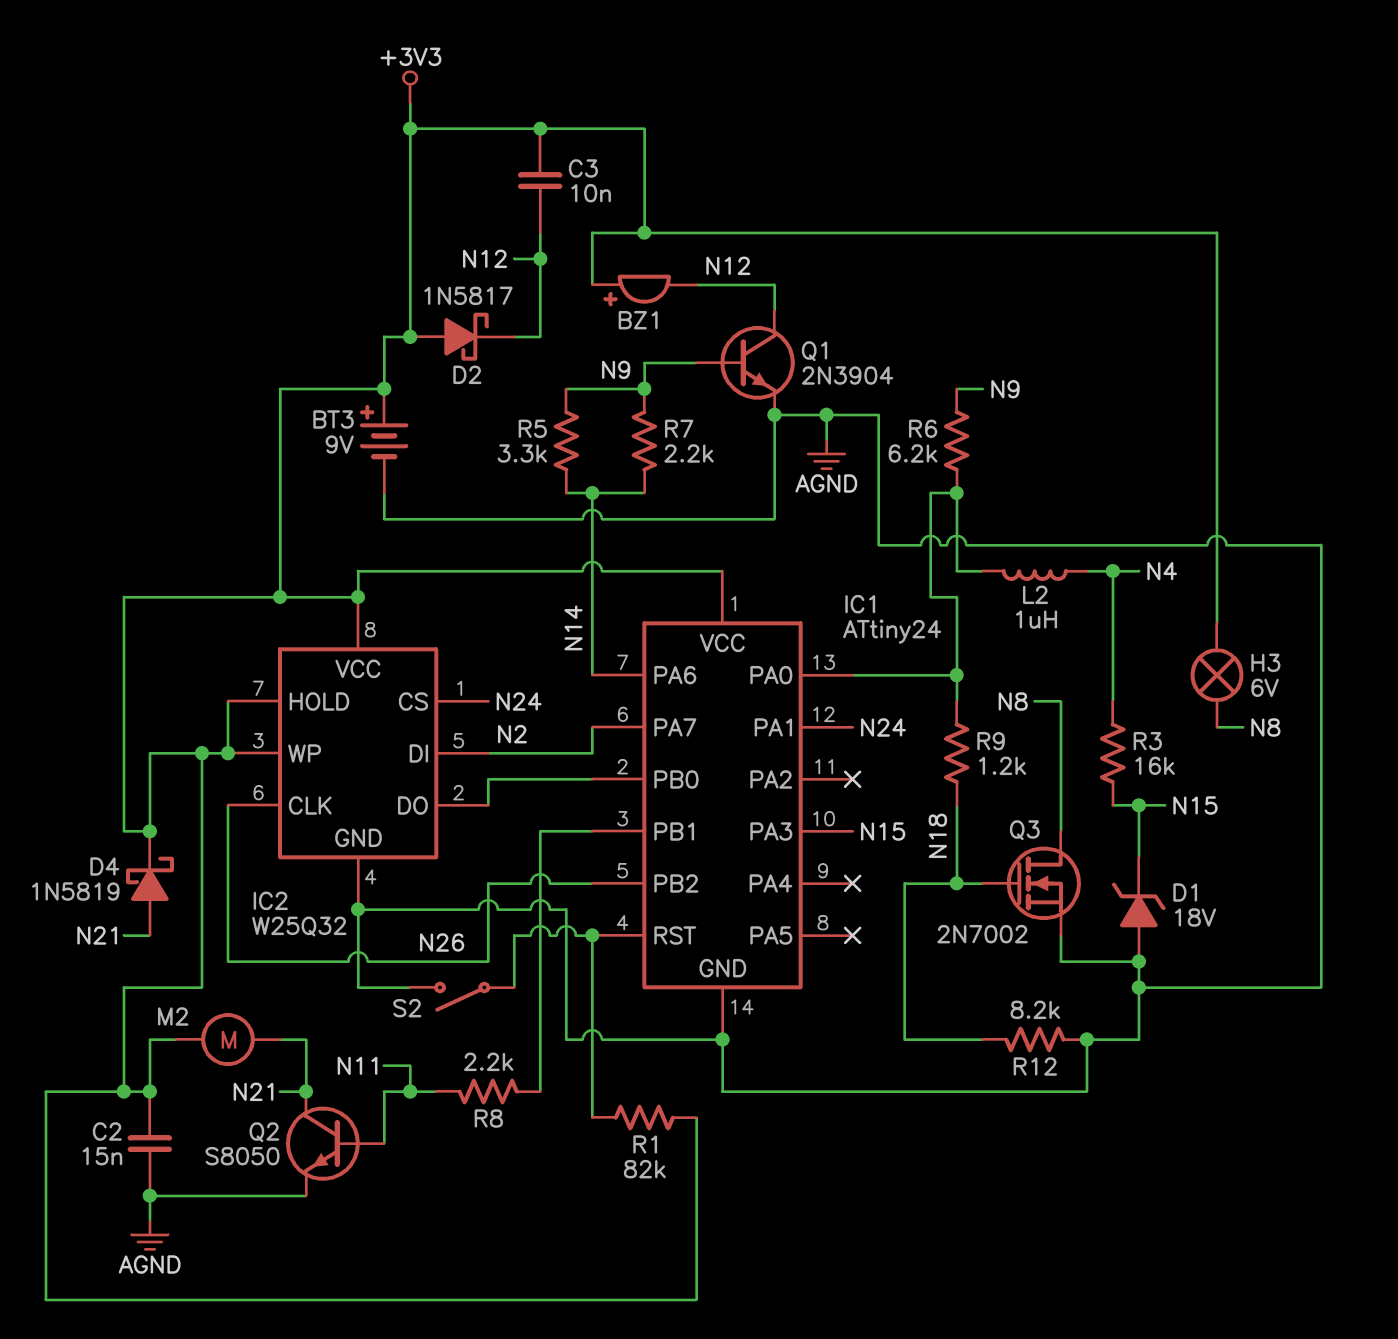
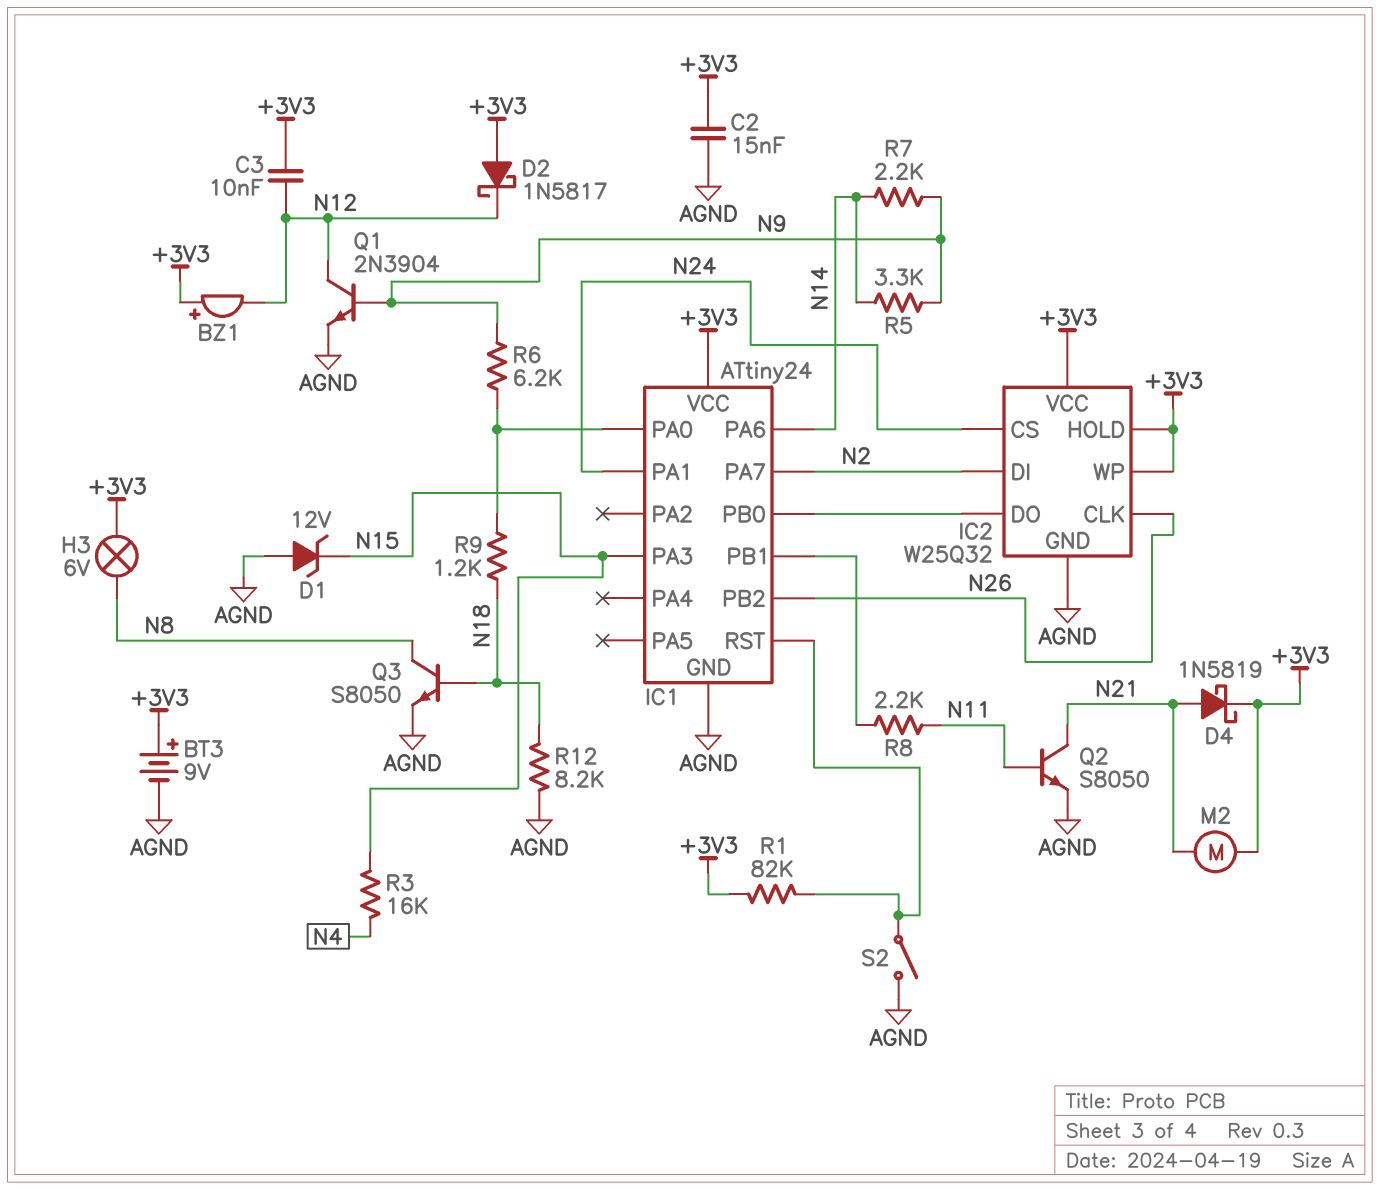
D1: zener 18V (A AGND, K N15) -> zener 12V (A AGND, K N15)
L2: 1uH (IC1/PA0, N4) -> none
Q3: NMOS 2N7002 (G N18, D N8, S AGND) -> NPN S8050 (B N18, C N8, E AGND)

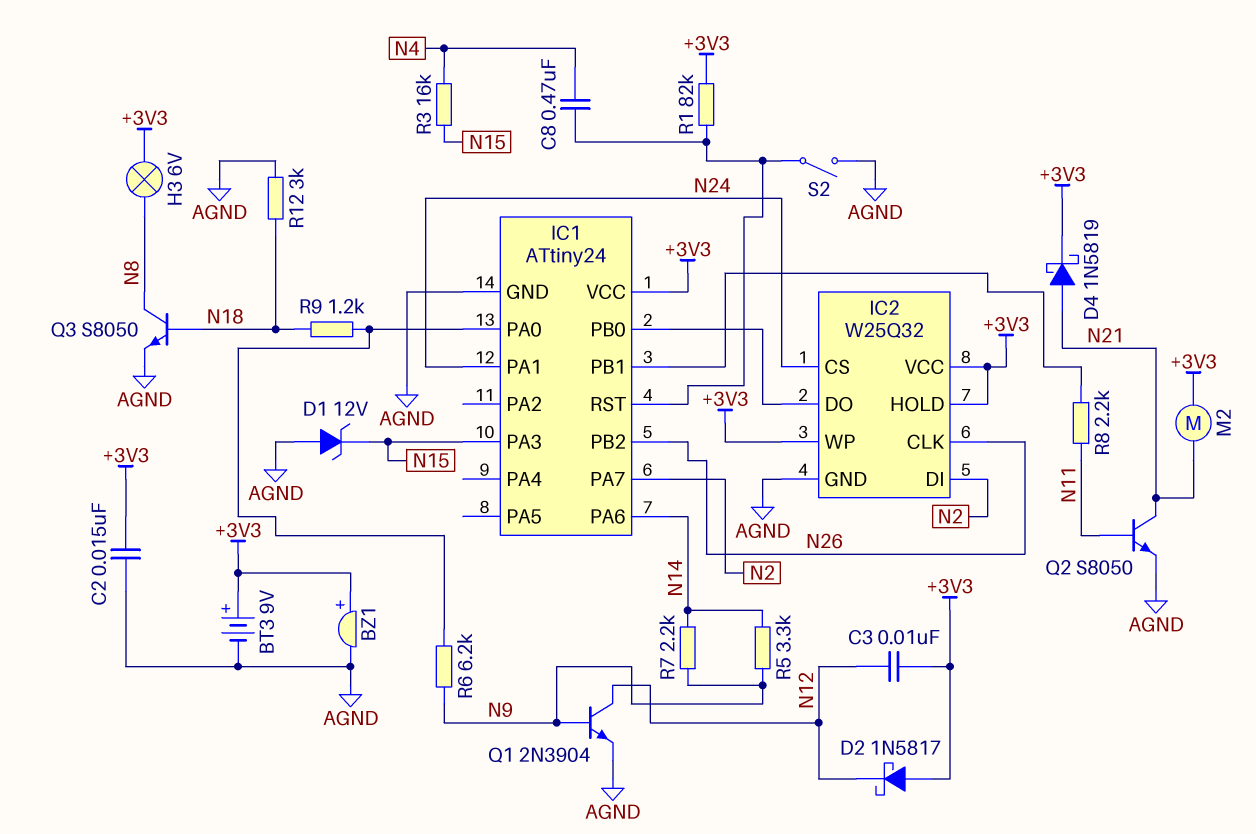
BZ1: buzzer (plus +3V3, minus N12) -> buzzer (plus +3V3, minus AGND)
C8: none -> 470nF (IC1/RST, N4)
R12: 8.2k (AGND, N18) -> 3k (AGND, N18)

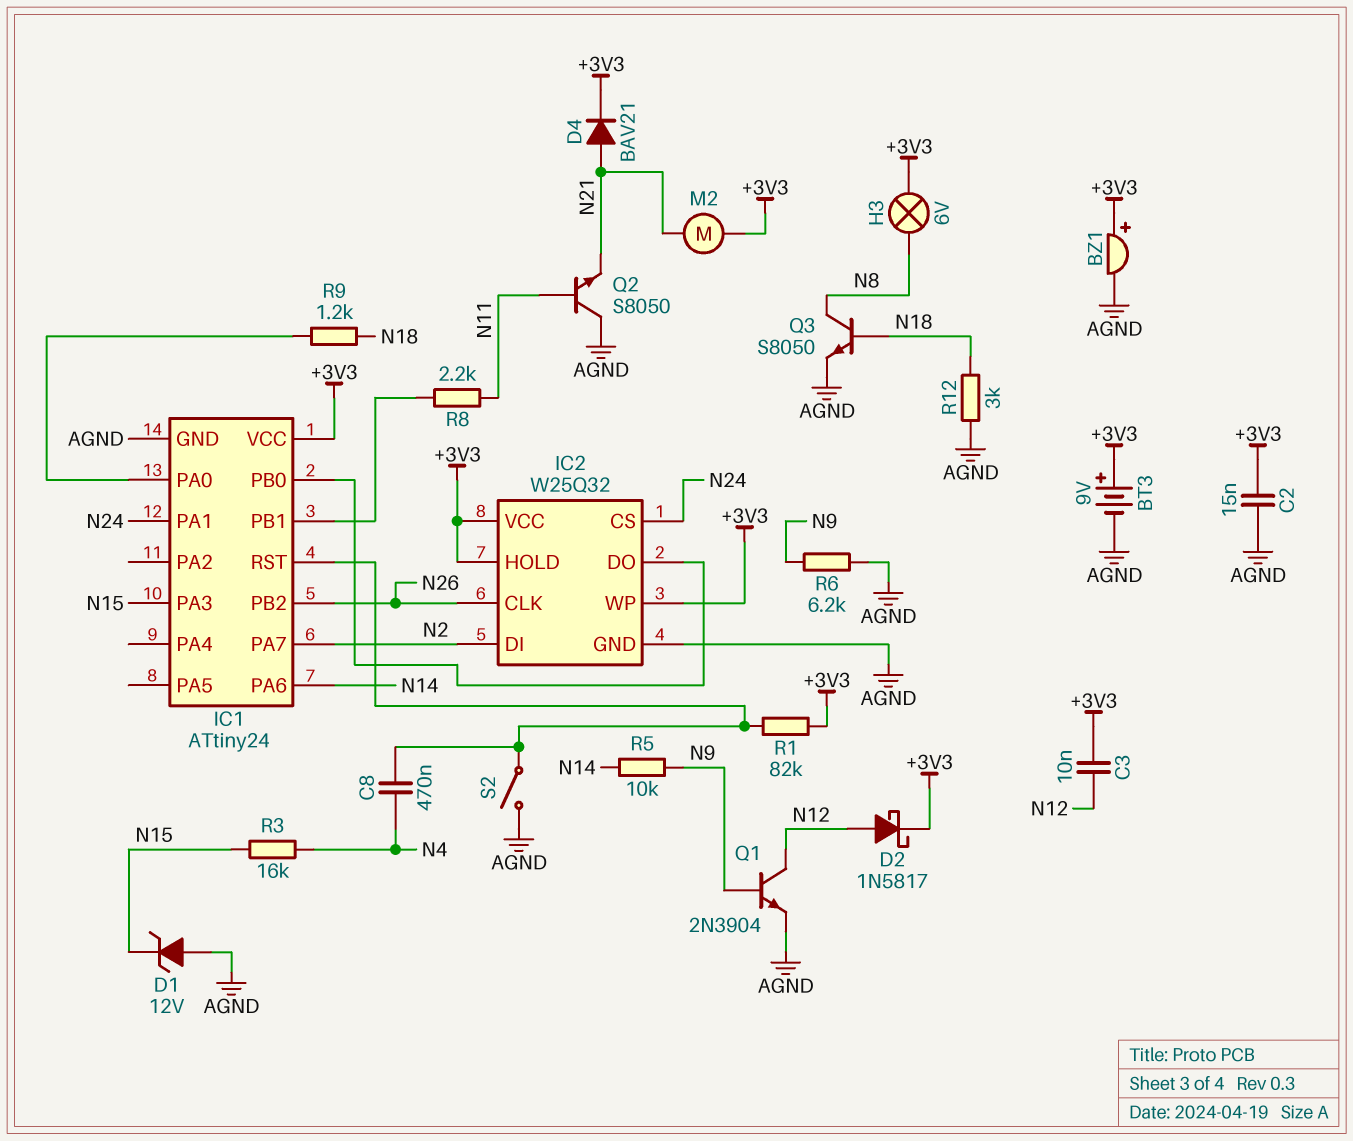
D2: schottky 1N5817 (A +3V3, K N12) -> schottky 1N5817 (A N12, K +3V3)
D4: schottky 1N5819 (A N21, K +3V3) -> diode BAV21 (A N21, K +3V3)
Q2: NPN S8050 (B N11, C N21, E AGND) -> NPN S8050 (B N11, C AGND, E N21)
R5: 3.3k (N9, N14) -> 10k (N9, N14)
R6: 6.2k (IC1/PA0, N9) -> 6.2k (AGND, N9)
R7: 2.2k (N9, N14) -> none

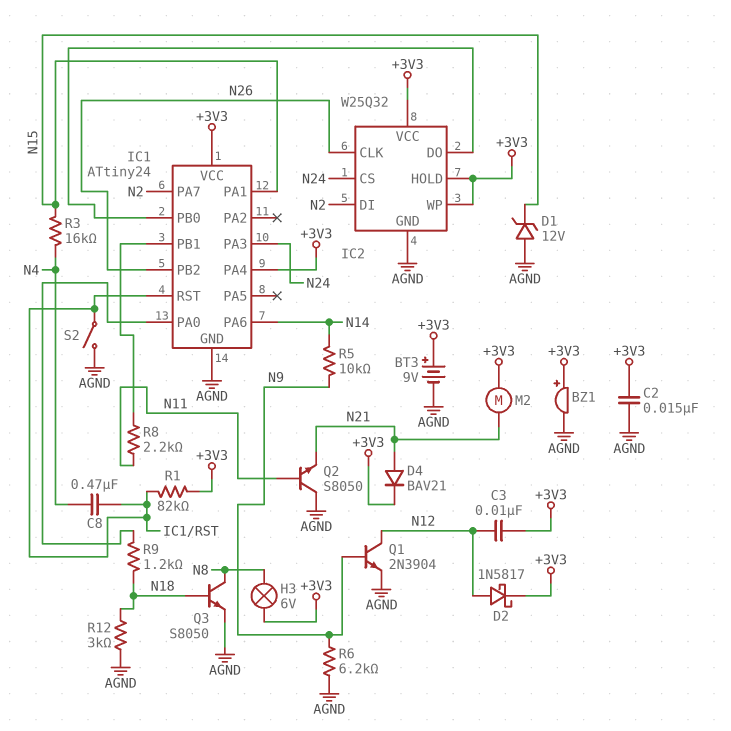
IC1 pin PA1: N24 -> N15
IC1 pin PA3: N15 -> N24
IC1 pin PA4: none -> +3V3

